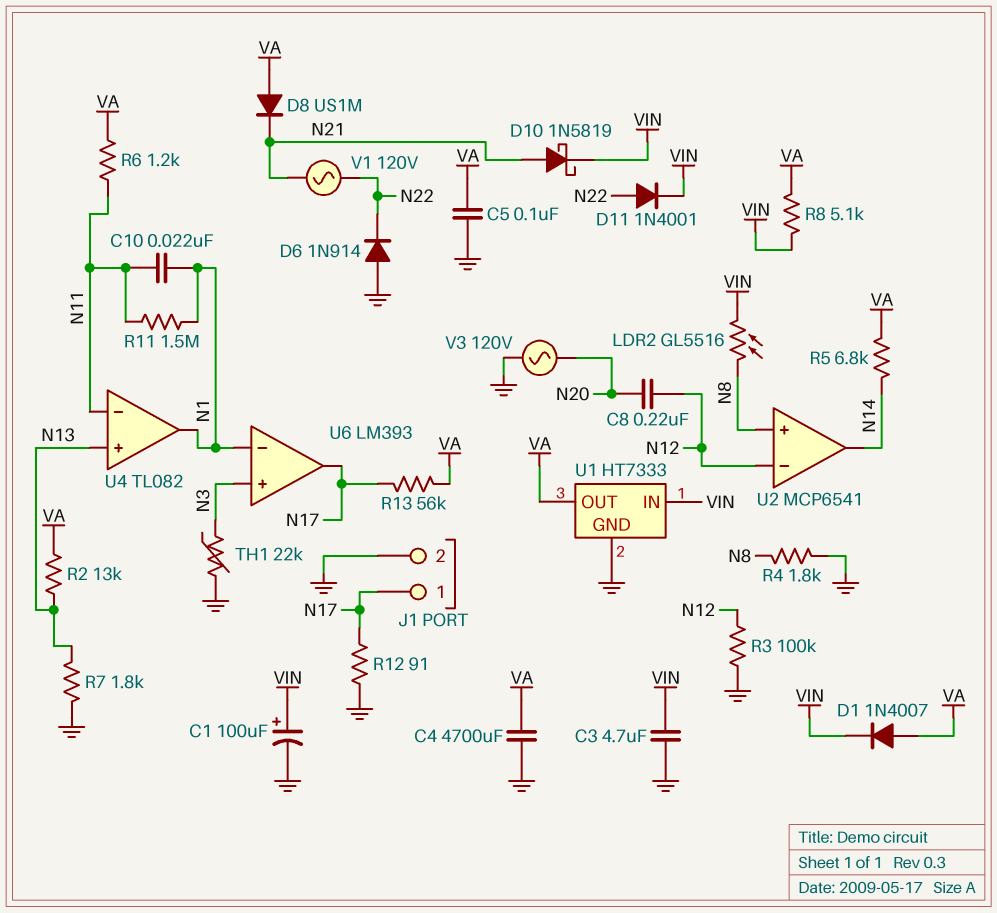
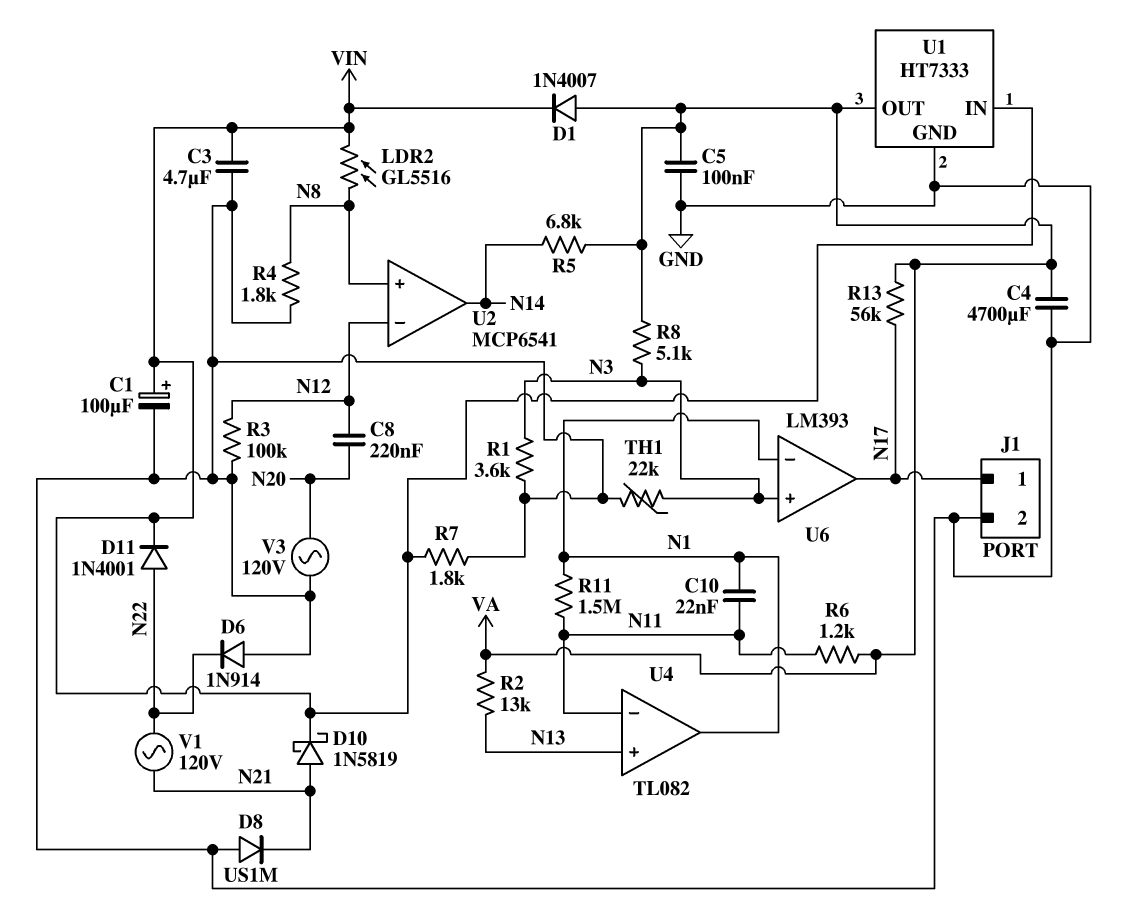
D8: diode US1M (A VA, K N21) -> diode US1M (A GND, K N21)
R1: none -> 3.6k (GND, N3)
R7: 1.8k (GND, N13) -> 1.8k (GND, VIN)
R8: 5.1k (VA, VIN) -> 5.1k (N3, VA)
R12: 91 (GND, N17) -> none

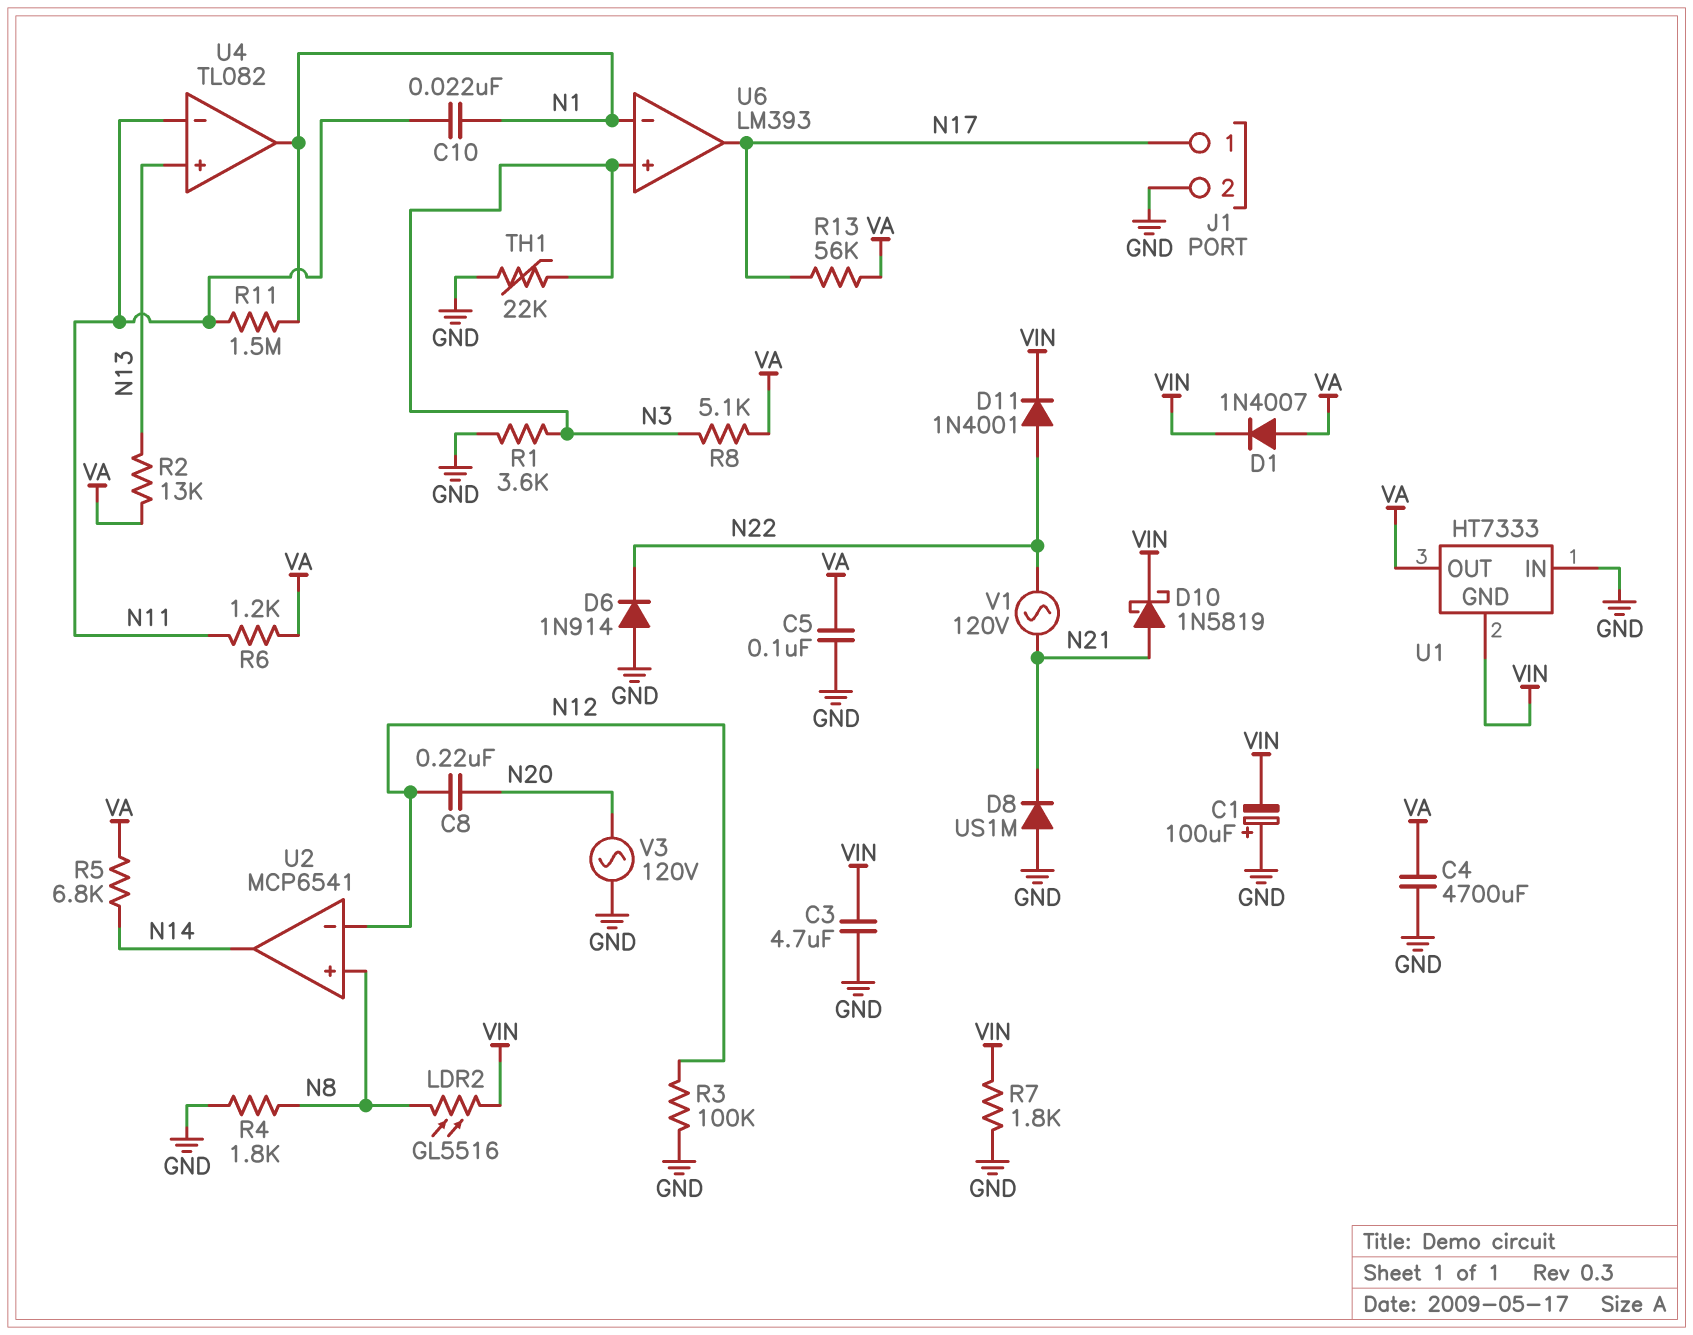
C1: 100uF (plus VIN, minus GND) -> 100uF (plus GND, minus VIN)
U1 pin GND: GND -> VIN
U1 pin IN: VIN -> GND

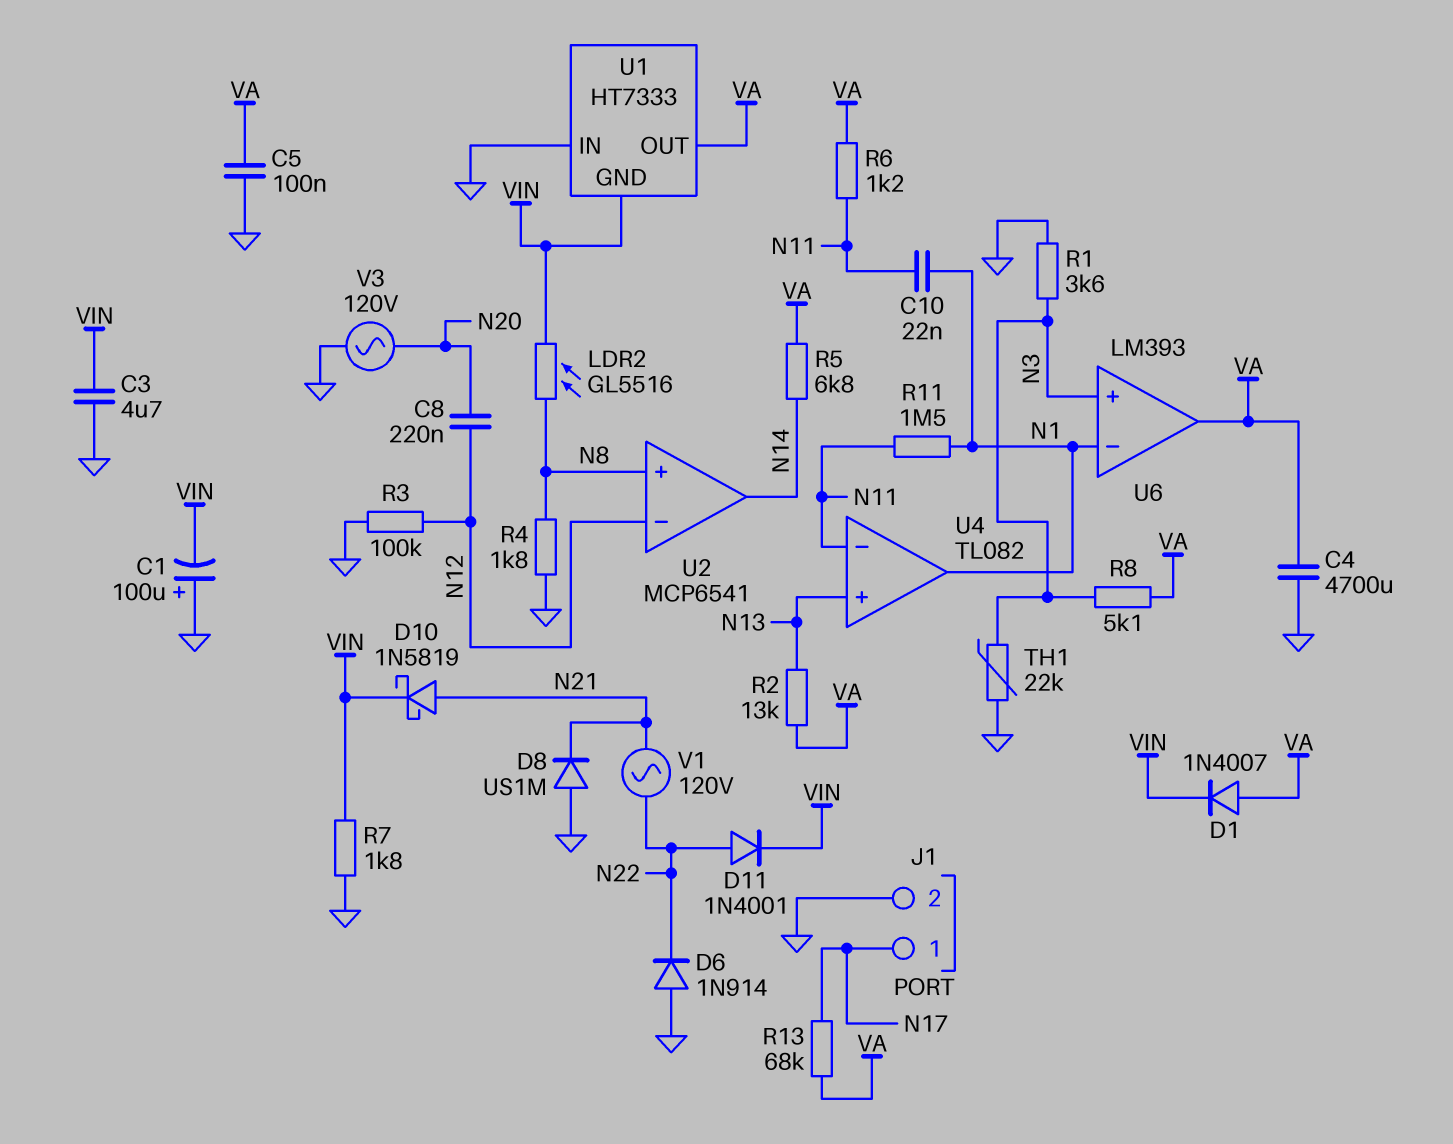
R13: 56k (N17, VA) -> 68k (N17, VA)
U6 pin out: N17 -> VA

